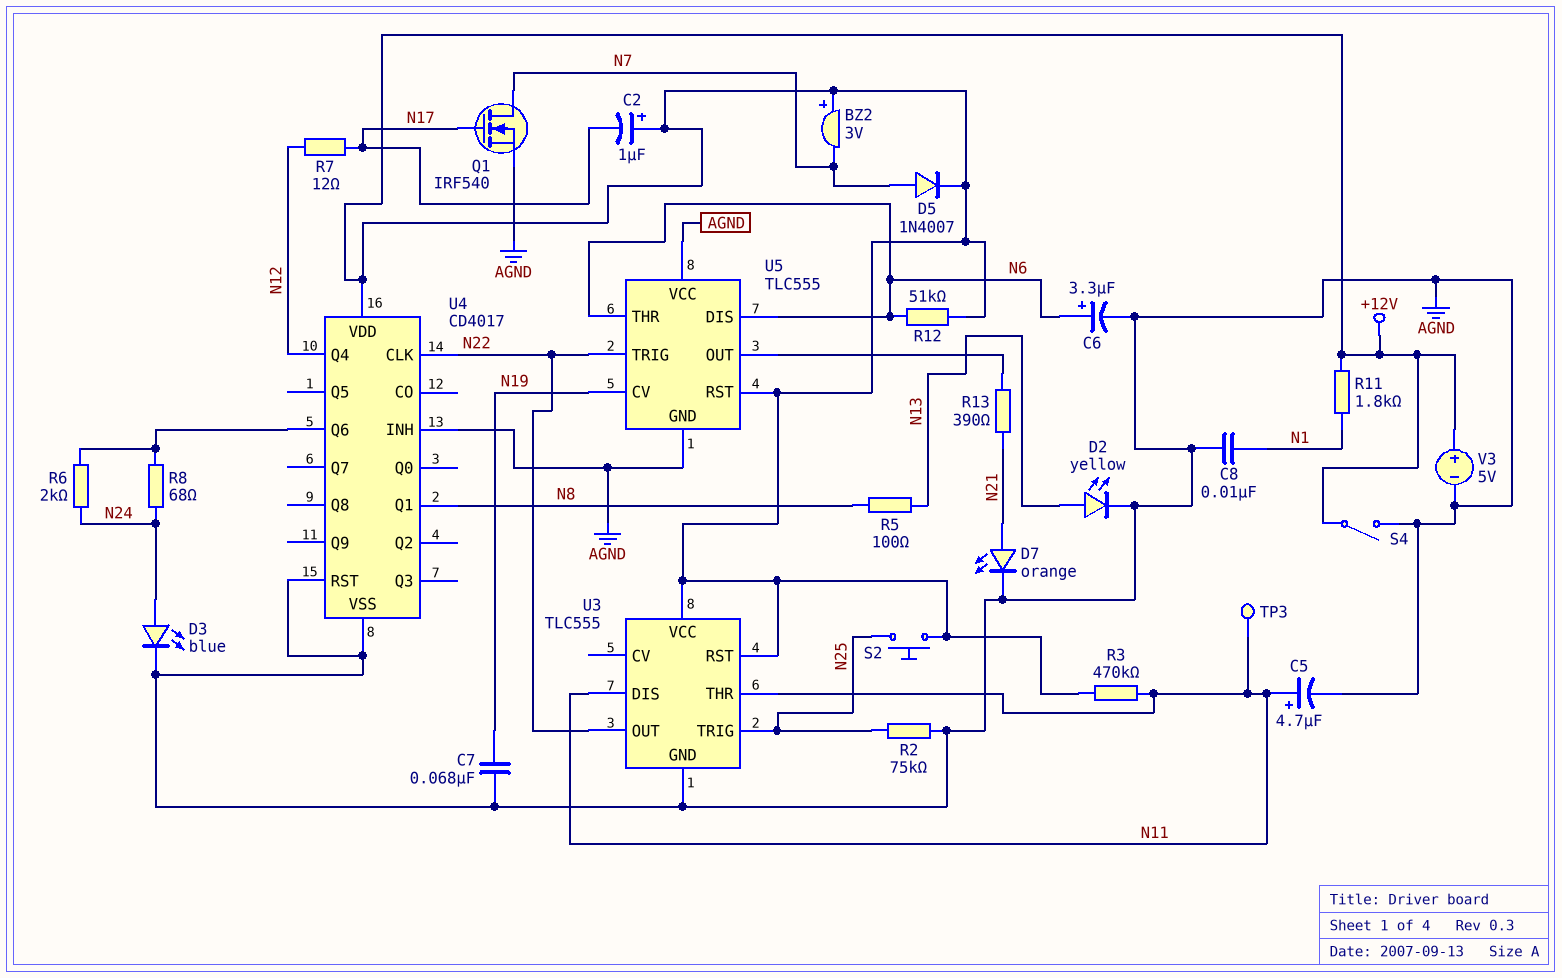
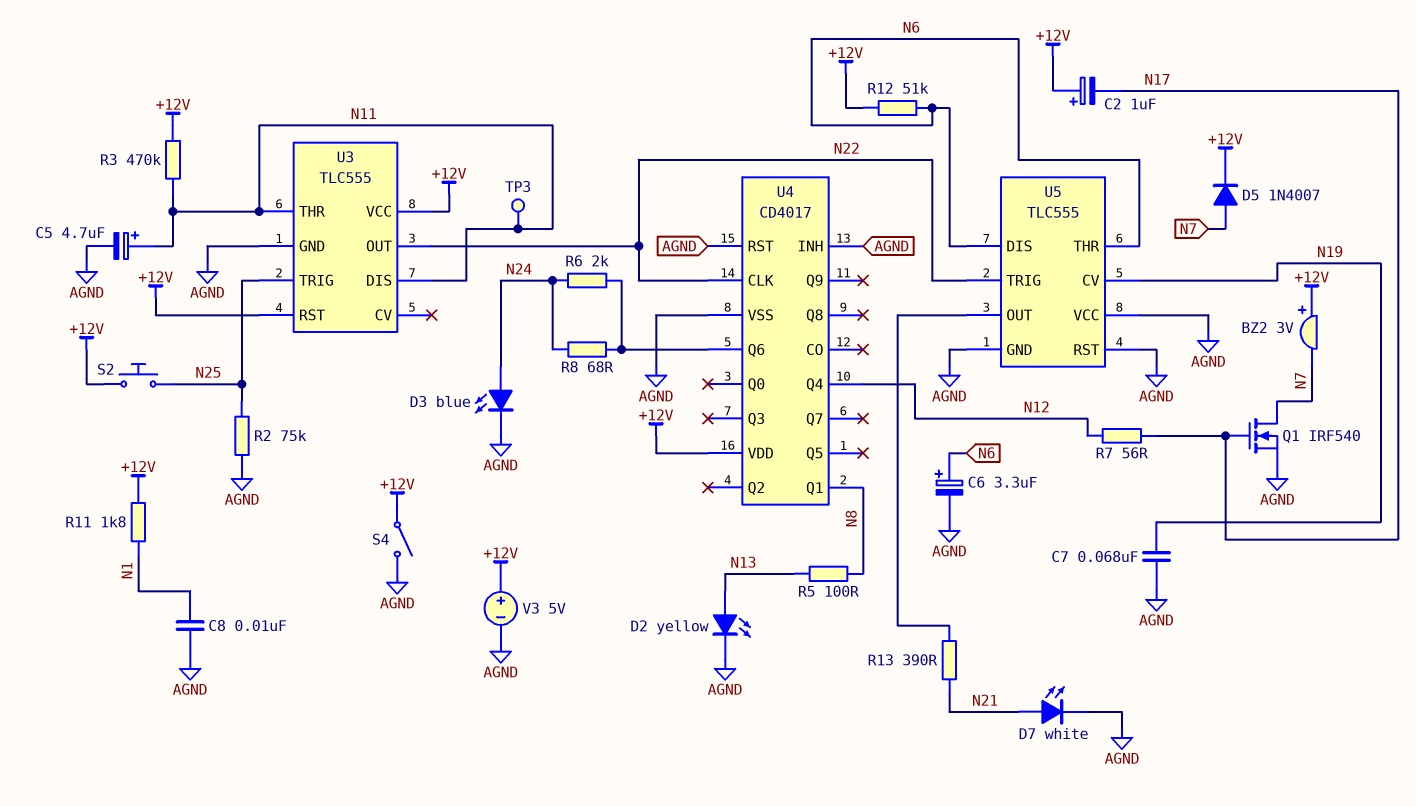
D7: LED orange (A N21, K AGND) -> LED white (A N21, K AGND)
R7: 12 (N12, N17) -> 56 (N12, N17)
U5 pin RST: +12V -> AGND

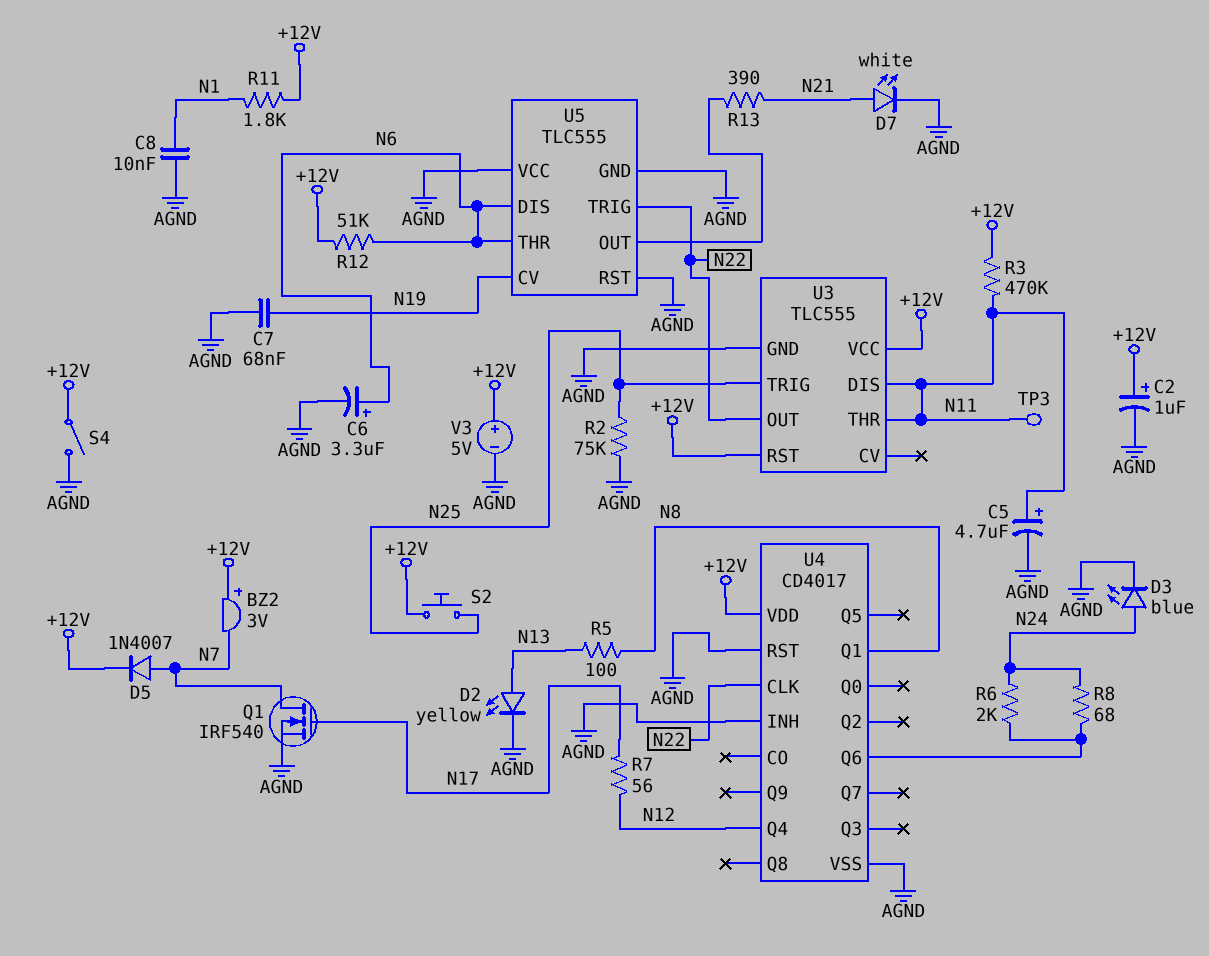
C2: 1uF (plus +12V, minus N17) -> 1uF (plus +12V, minus AGND)

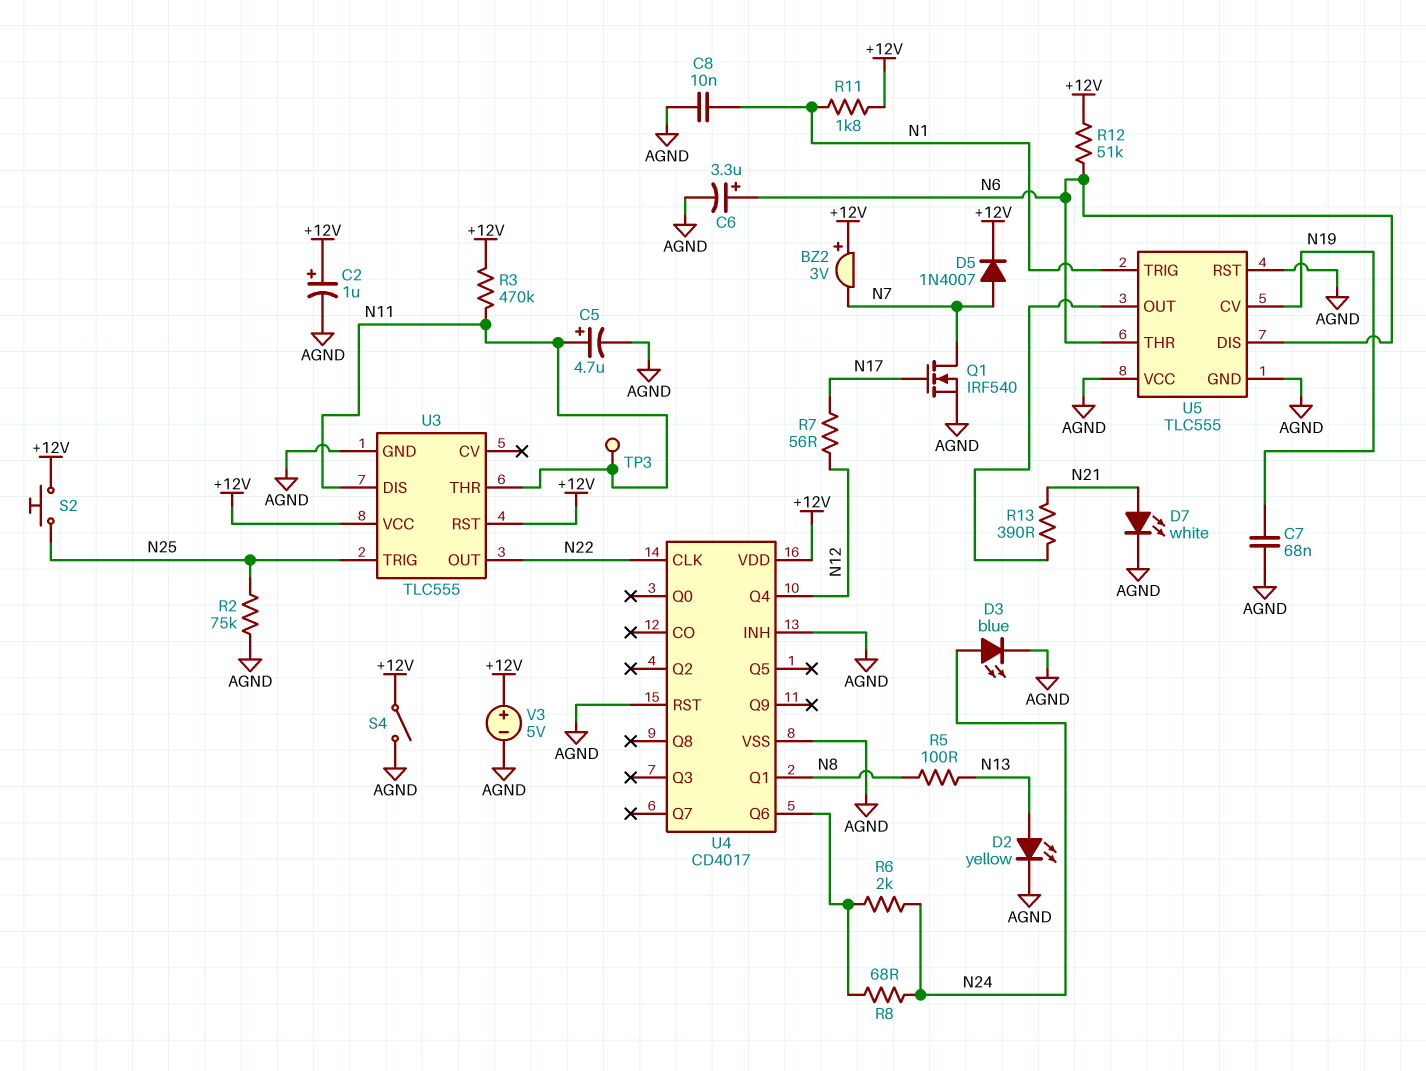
U5 pin TRIG: N22 -> N1

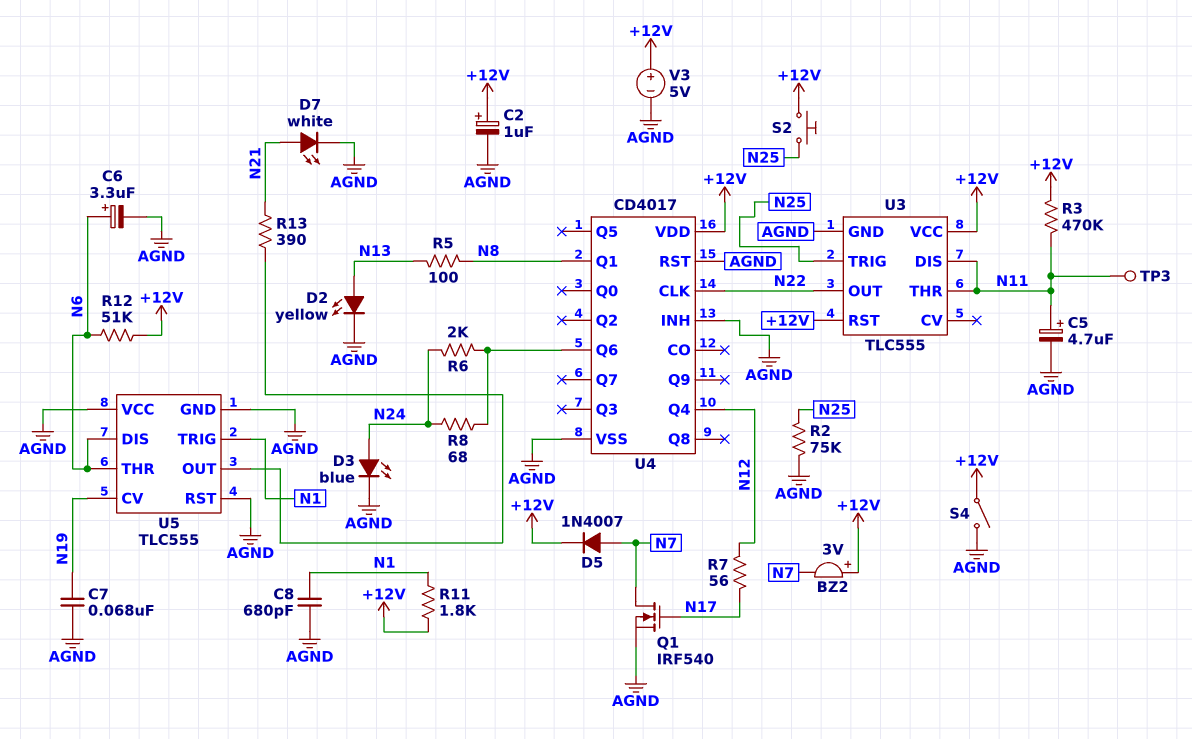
C8: 10nF (AGND, N1) -> 680pF (AGND, N1)

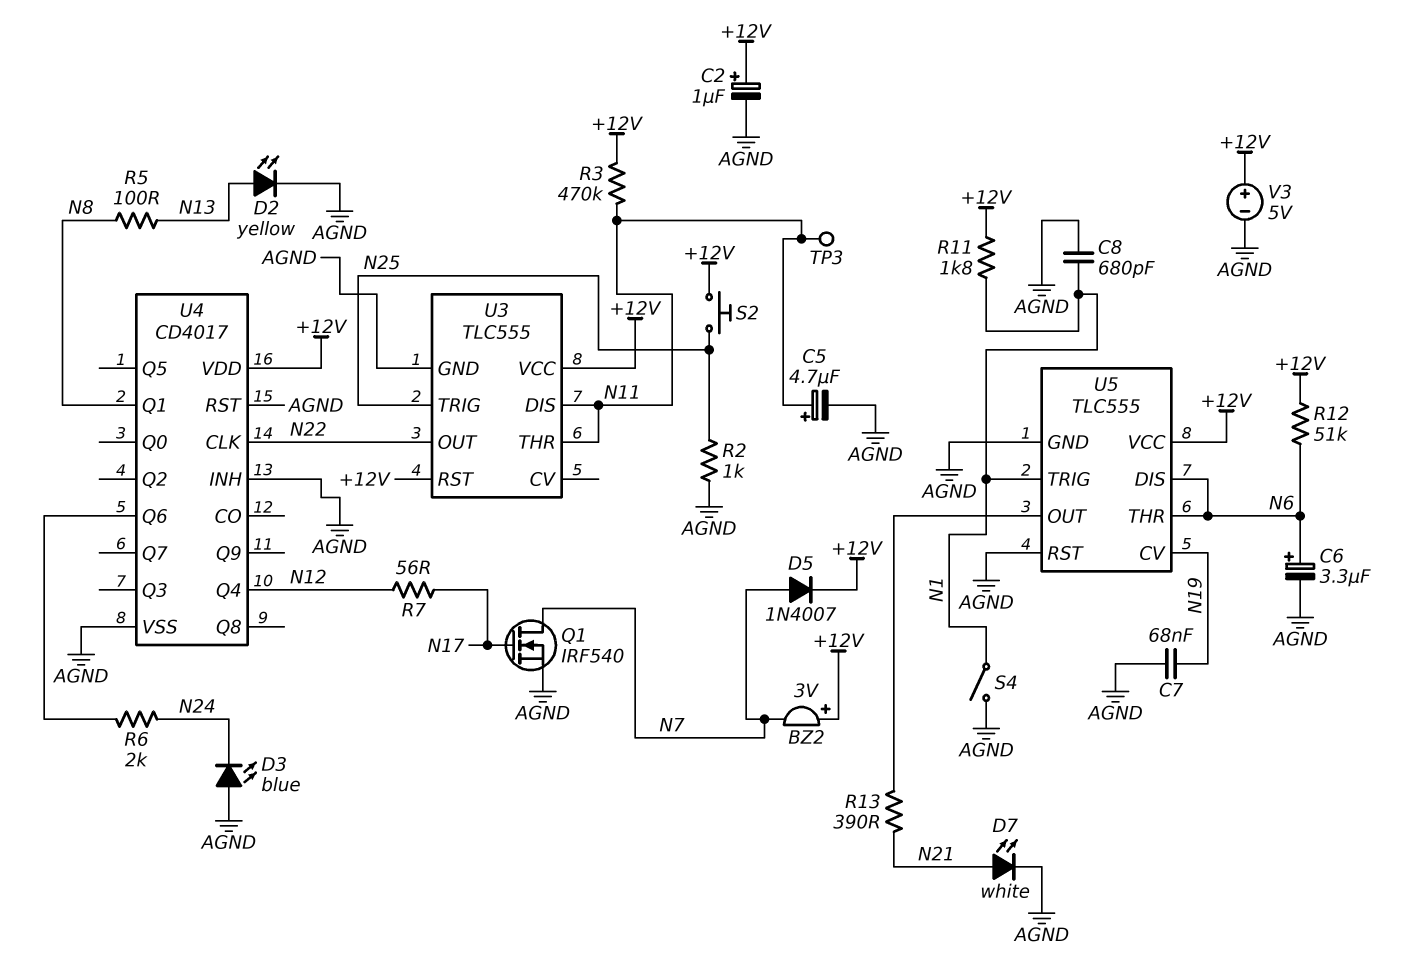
D3: LED blue (A N24, K AGND) -> LED blue (A AGND, K N24)
R2: 75k (AGND, N25) -> 1k (AGND, N25)
R8: 68 (N24, U4/Q6) -> none
S4: switch (+12V, AGND) -> switch (AGND, N1)
U5 pin VCC: AGND -> +12V

